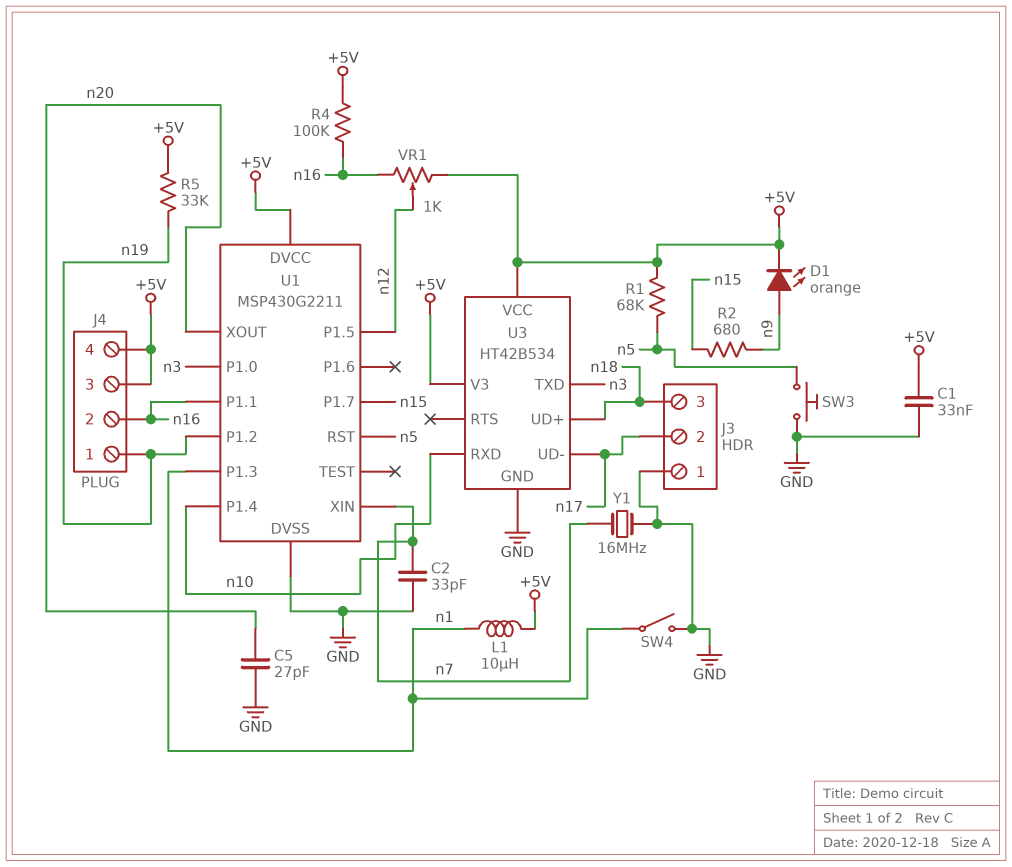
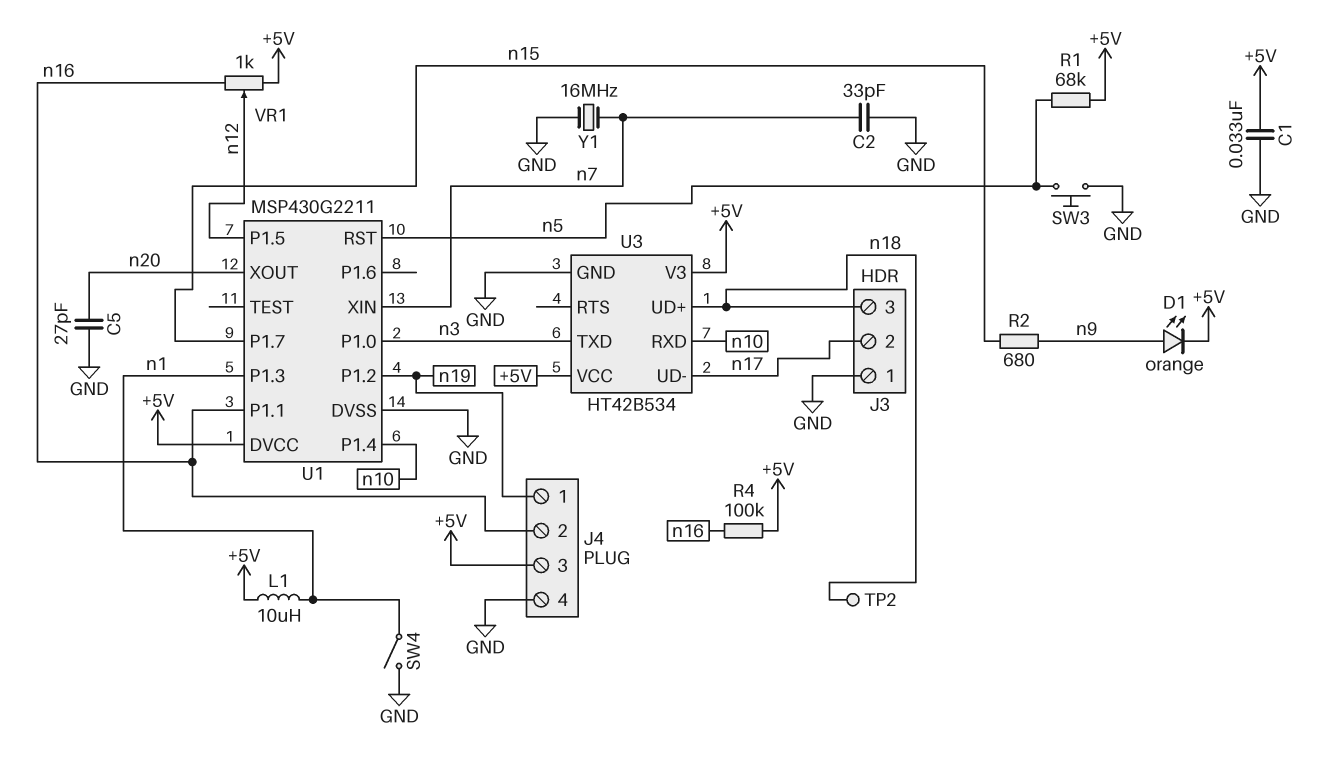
J4 pin 4: +5V -> GND
R5: 33k (+5V, n19) -> none
TP2: none -> test point (n18)

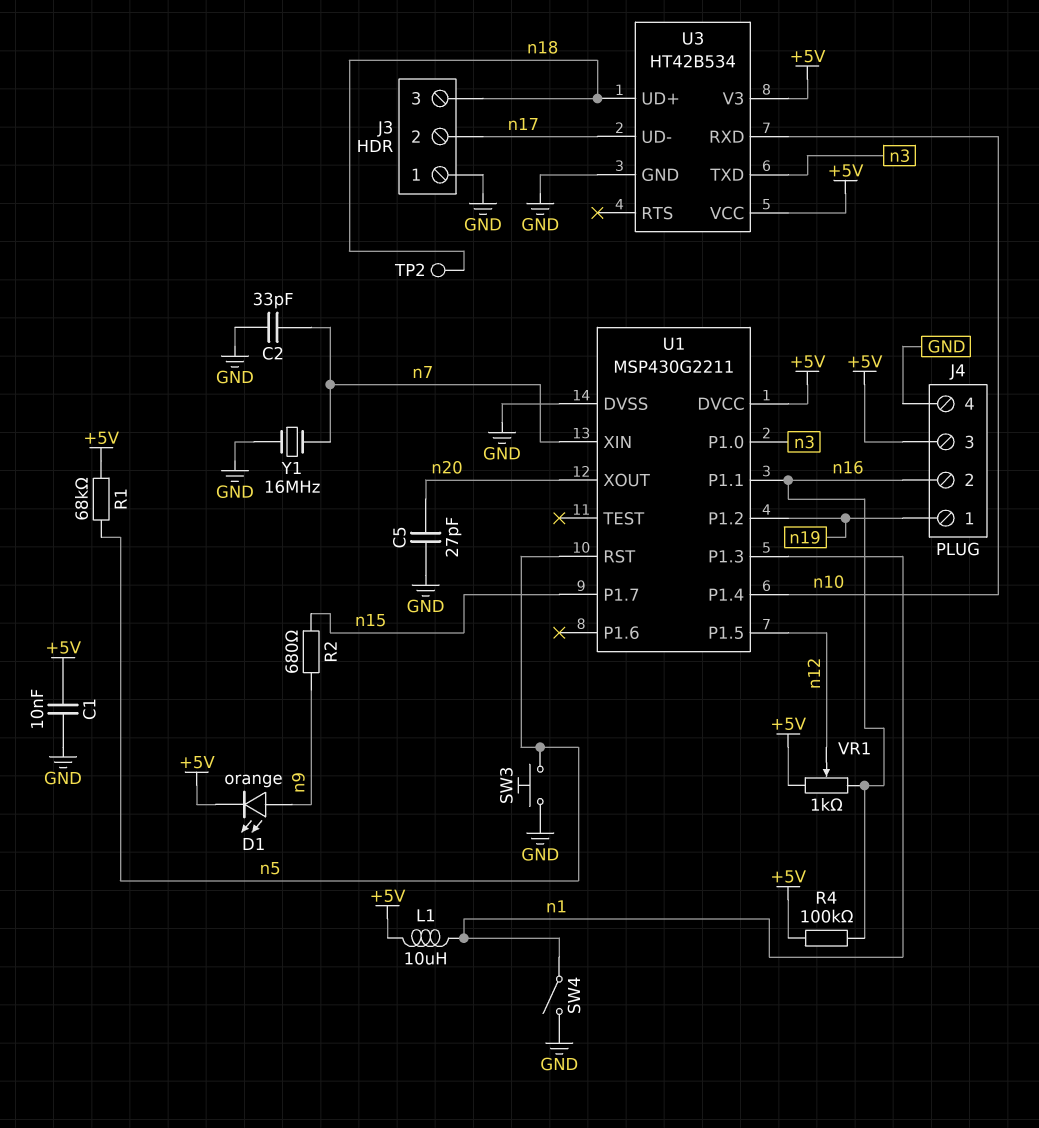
C1: 33nF (+5V, GND) -> 10nF (+5V, GND)

